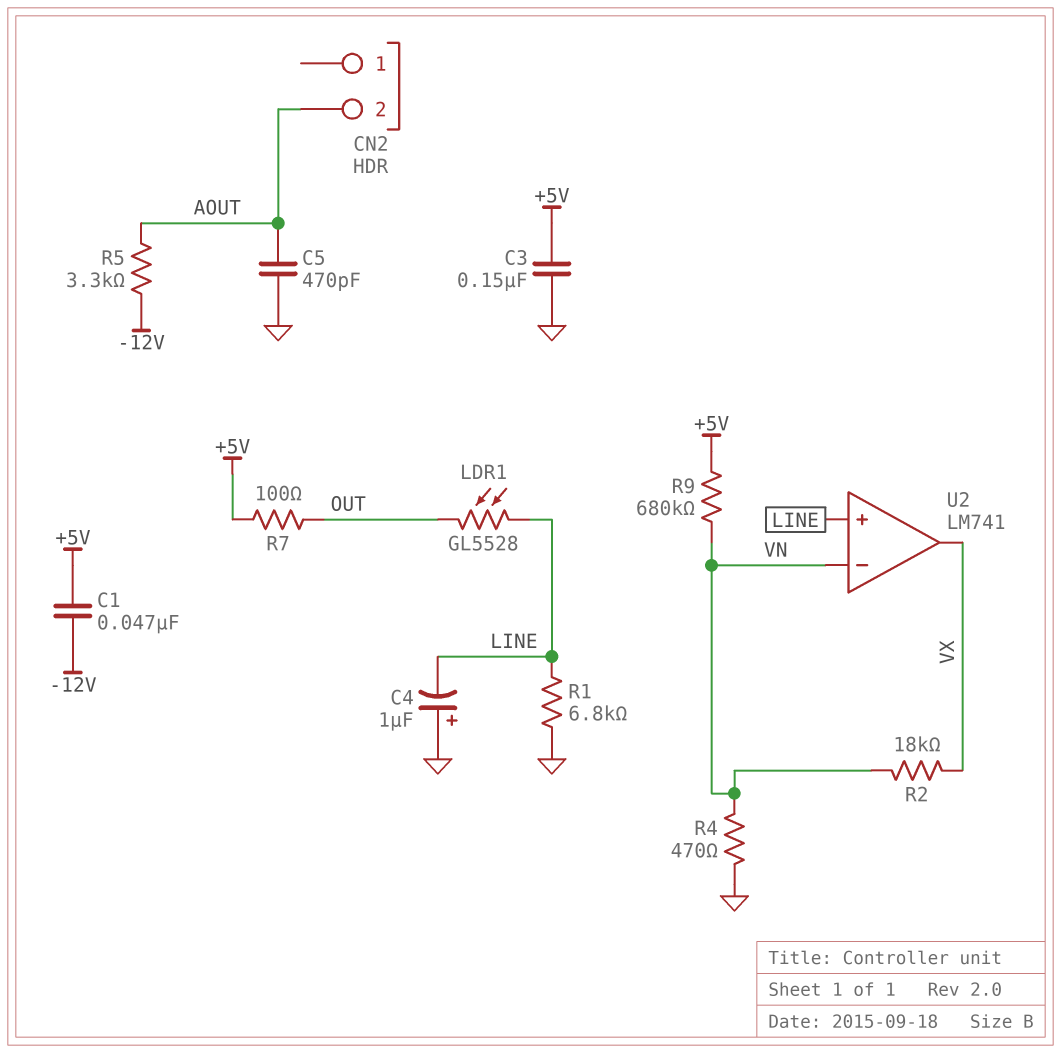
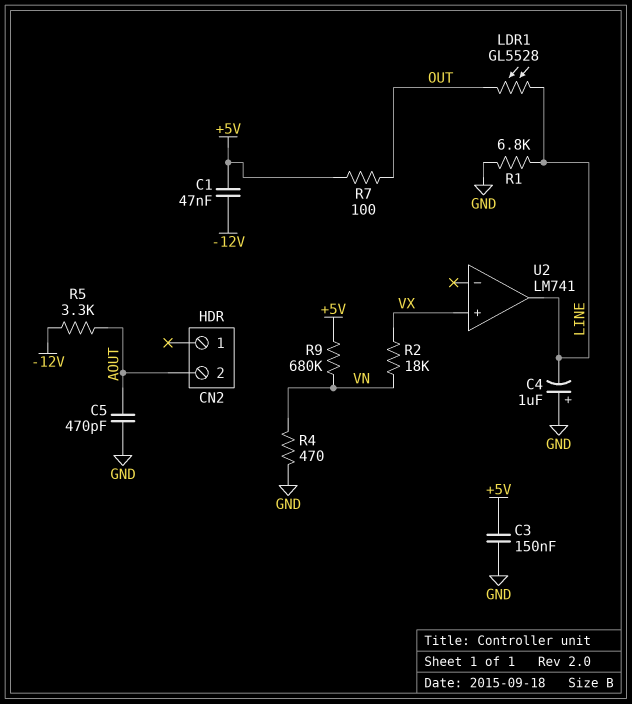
U2 pin in+: LINE -> VX
U2 pin in-: VN -> none
U2 pin out: VX -> LINE

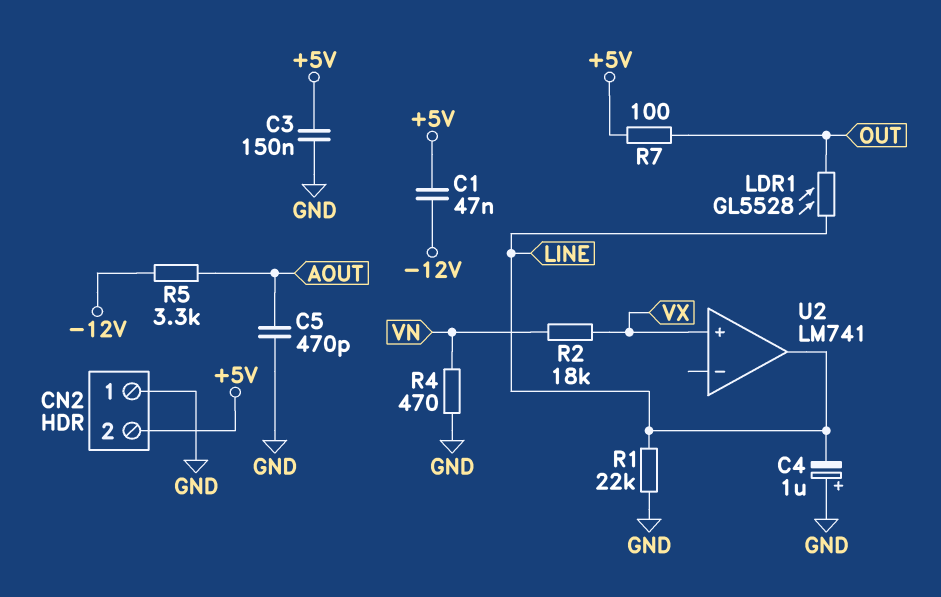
CN2 pin 1: none -> GND
CN2 pin 2: AOUT -> +5V
R1: 6.8k (GND, LINE) -> 22k (GND, LINE)
R9: 680k (+5V, VN) -> none

